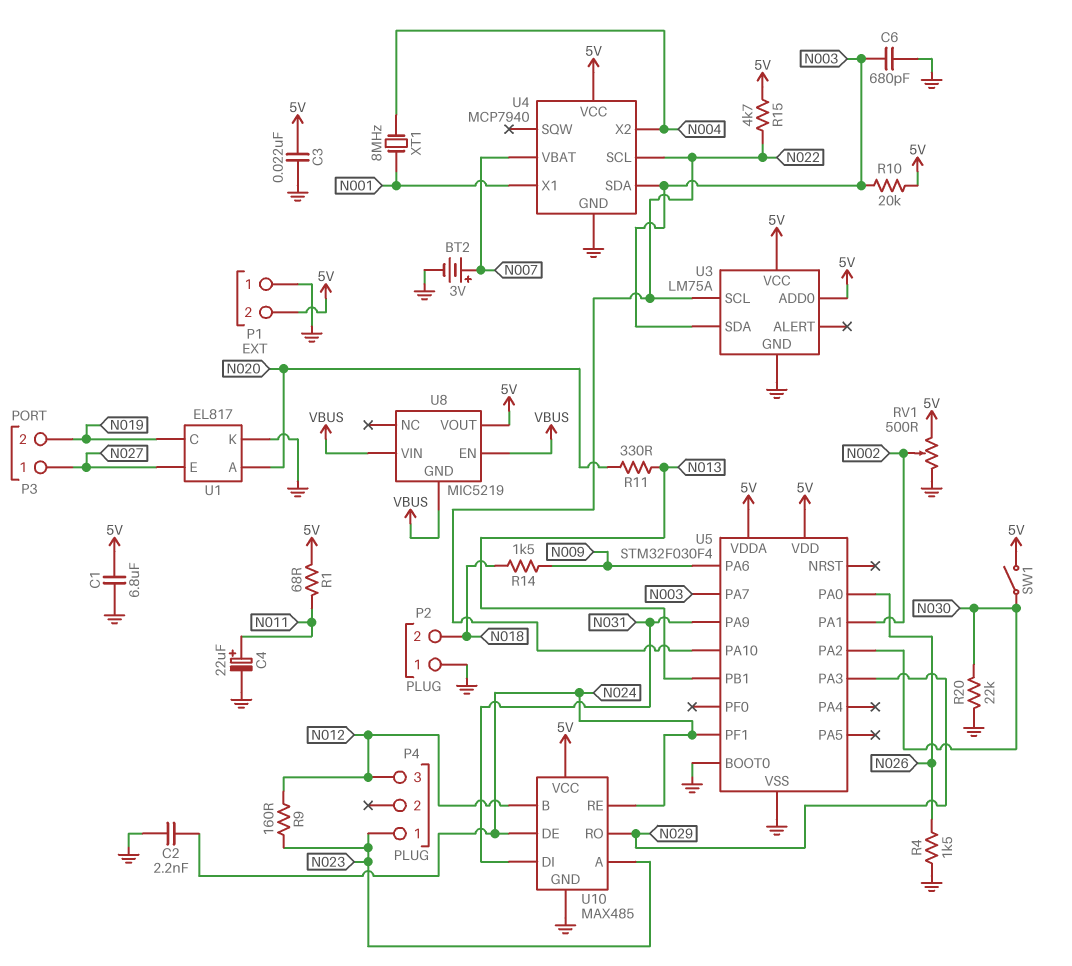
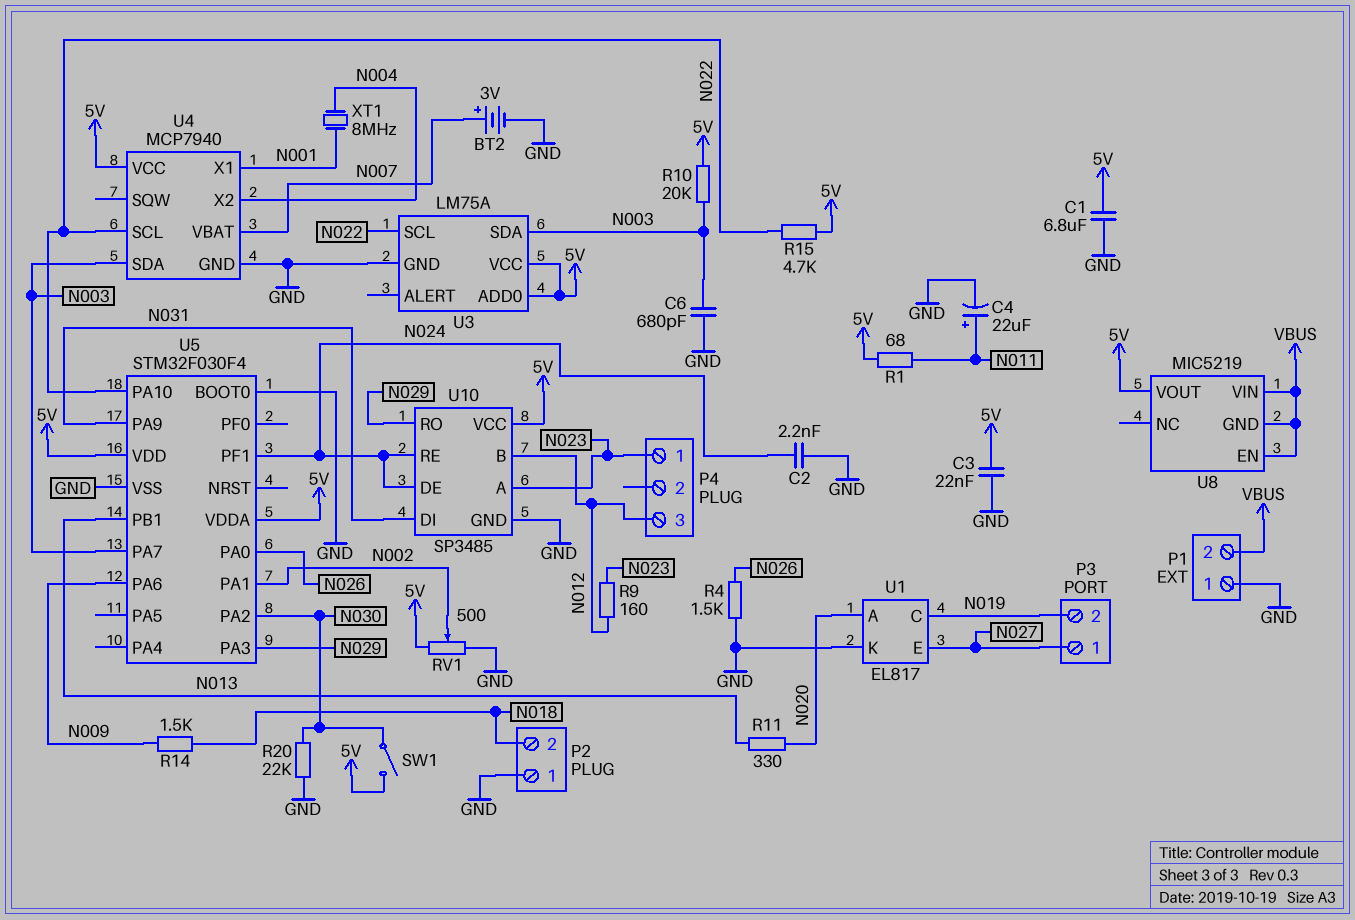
P1 pin 2: 5V -> VBUS
U10: MAX485 -> SP3485

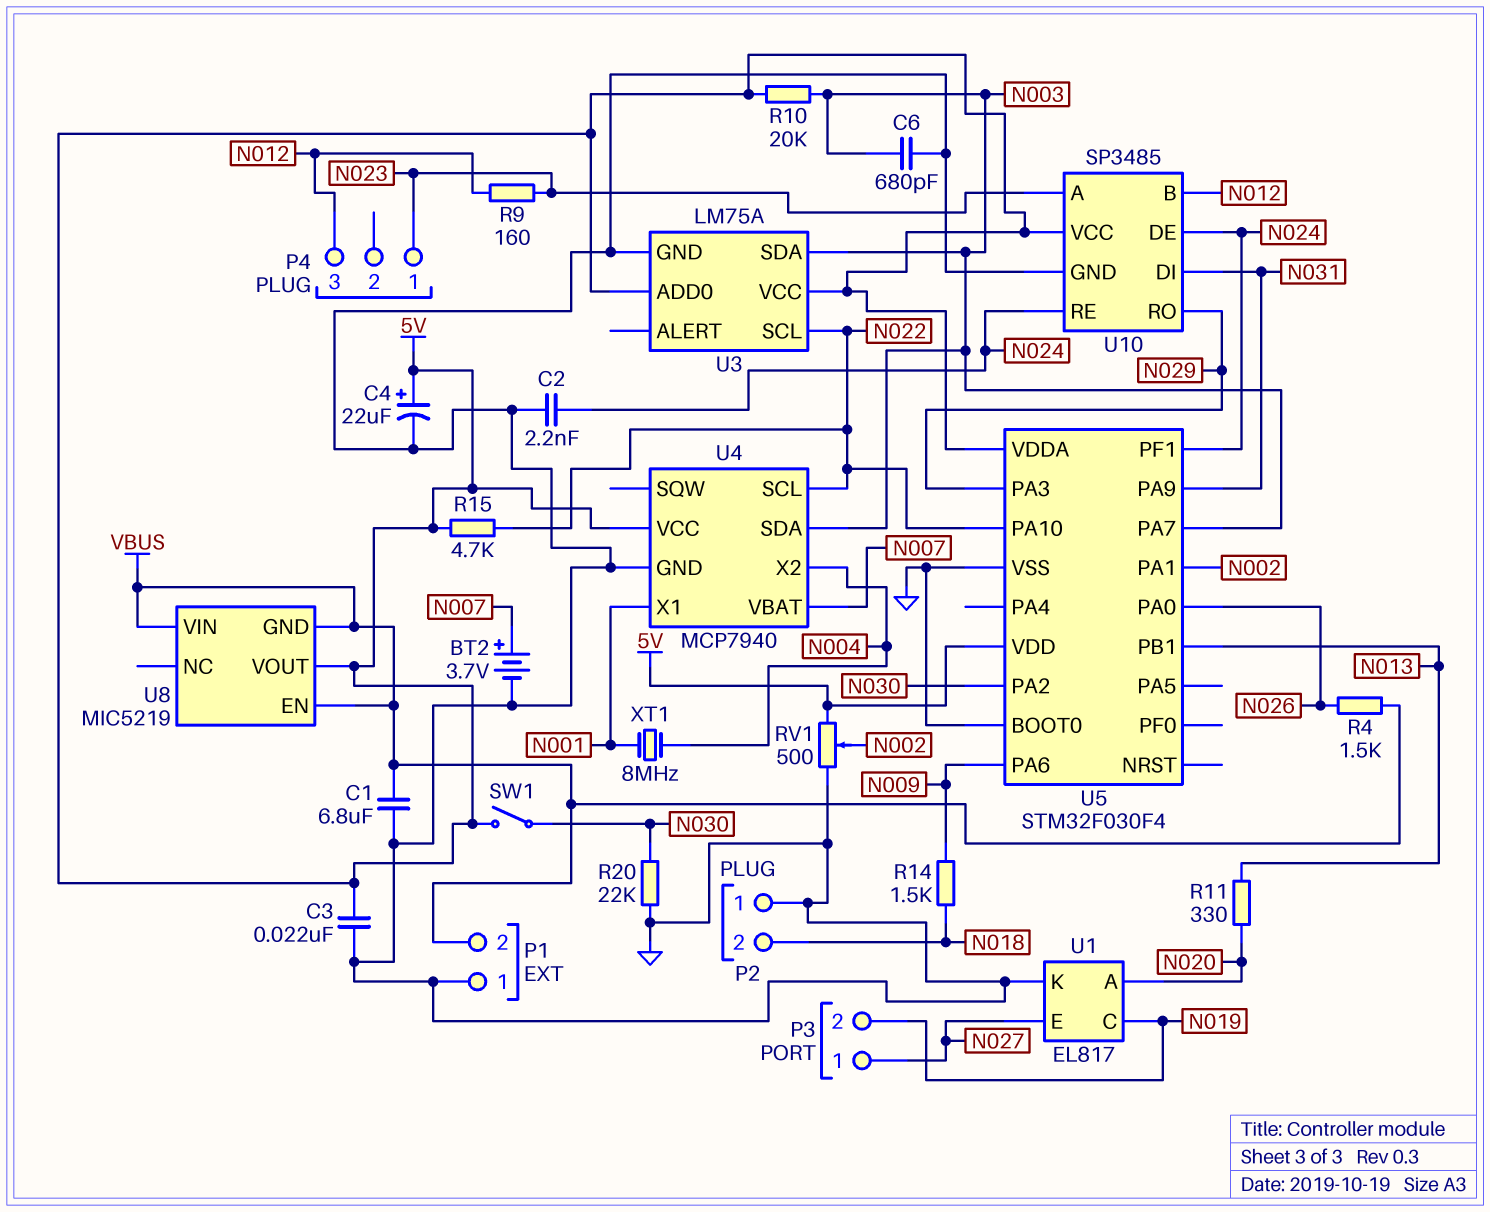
BT2: 3V (plus N007, minus GND) -> 3.7V (plus N007, minus GND)
C1: 6.8uF (5V, GND) -> 6.8uF (GND, VBUS)
C4: 22uF (plus N011, minus GND) -> 22uF (plus 5V, minus GND)
R1: 68 (5V, N011) -> none
R4: 1.5k (GND, N026) -> 1.5k (N026, VBUS)

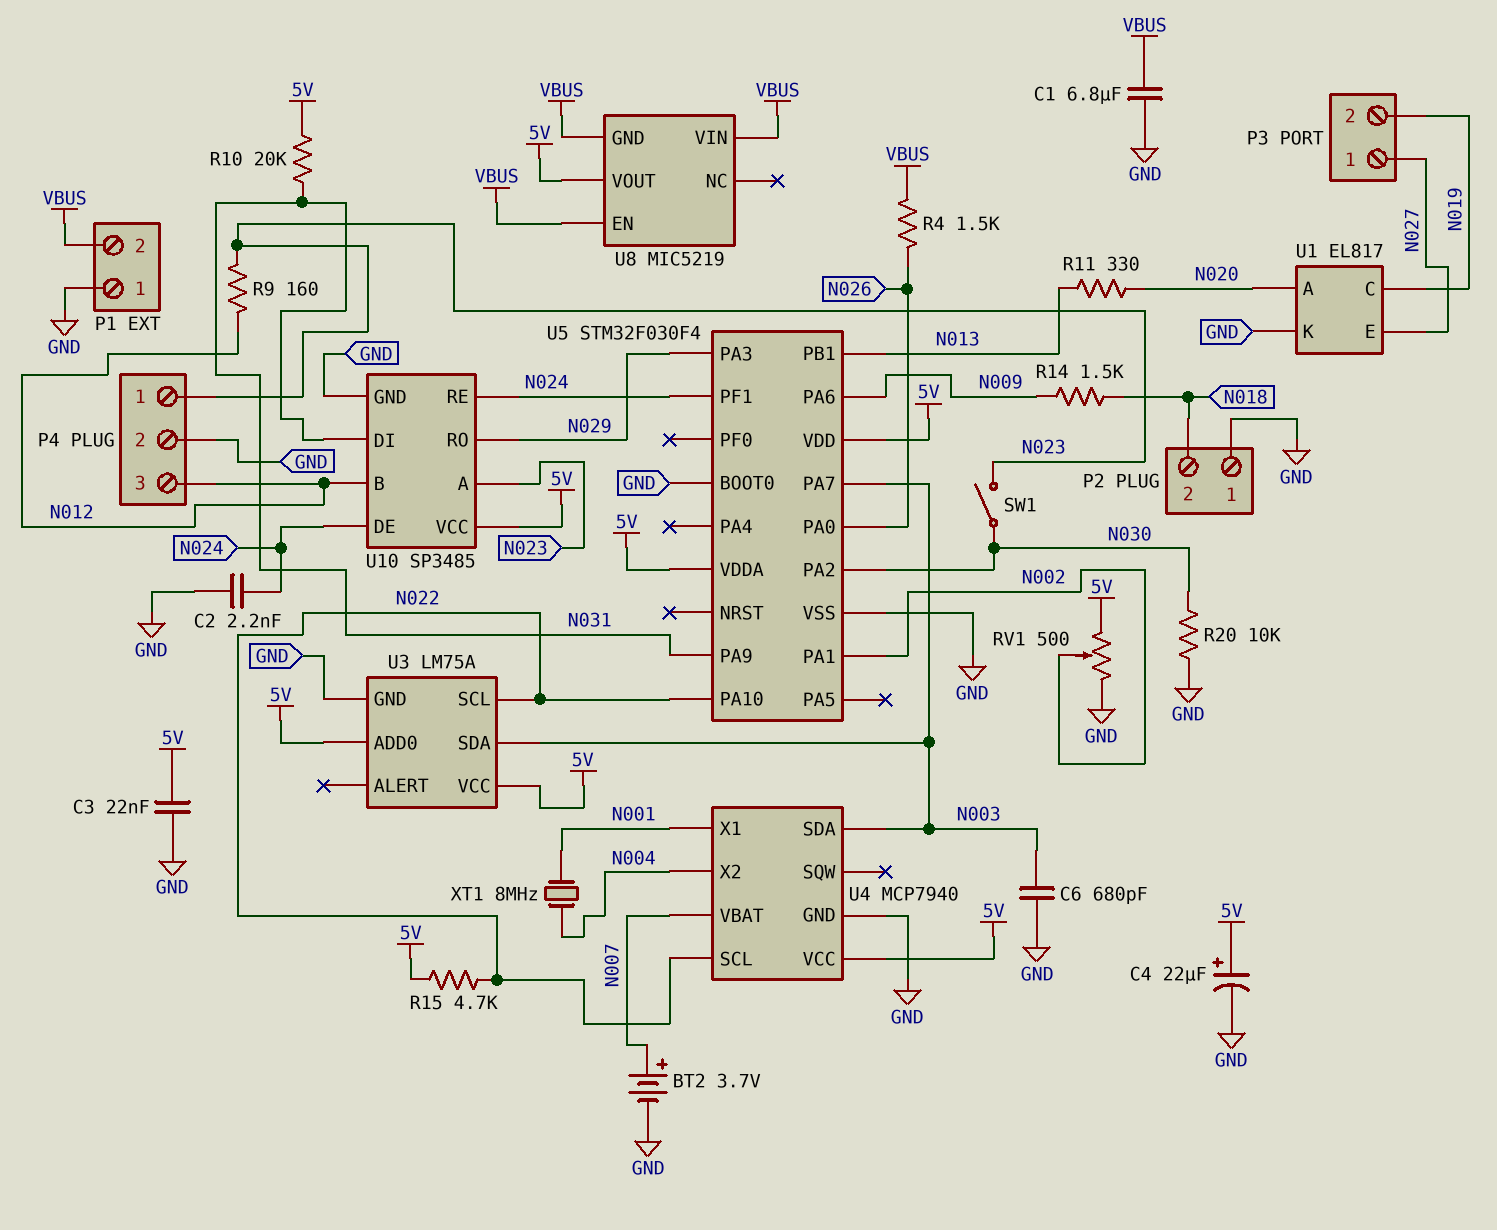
P4 pin 2: none -> GND
R10: 20k (5V, N003) -> 20k (5V, N031)
R20: 22k (GND, N030) -> 10k (GND, N030)
SW1: switch (5V, N030) -> switch (N023, N030)

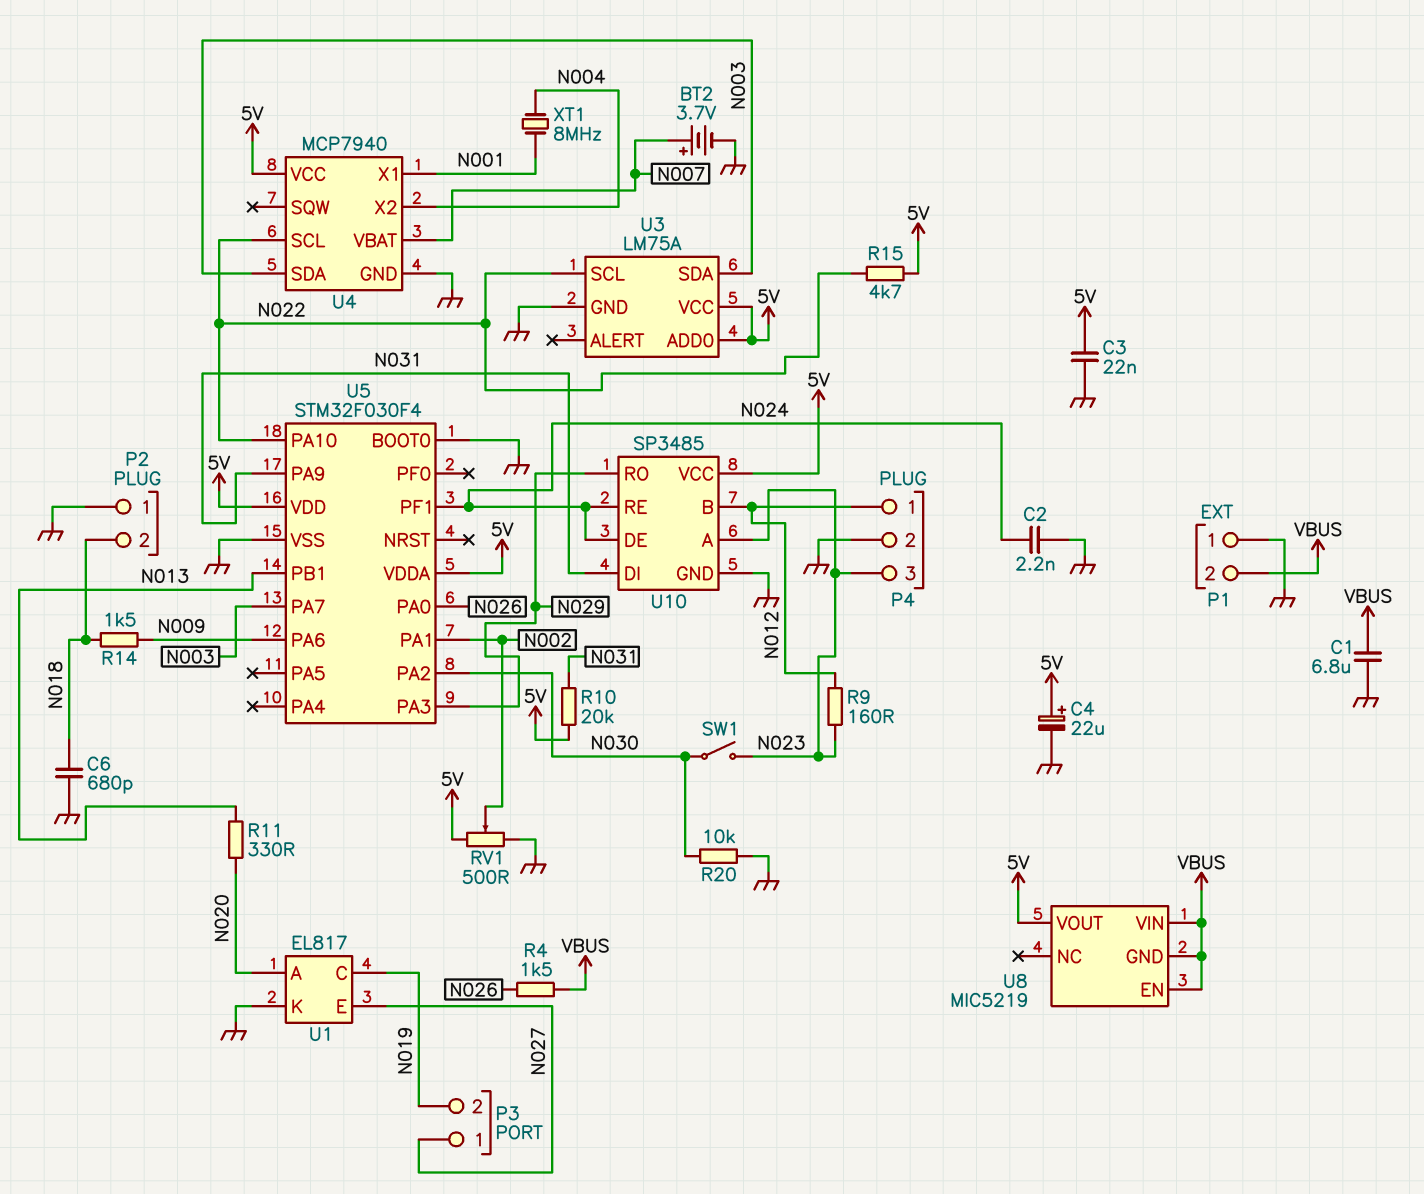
C6: 680pF (GND, N003) -> 680pF (GND, N018)
P4 pin 1: N023 -> N012
P4 pin 3: N012 -> N023

